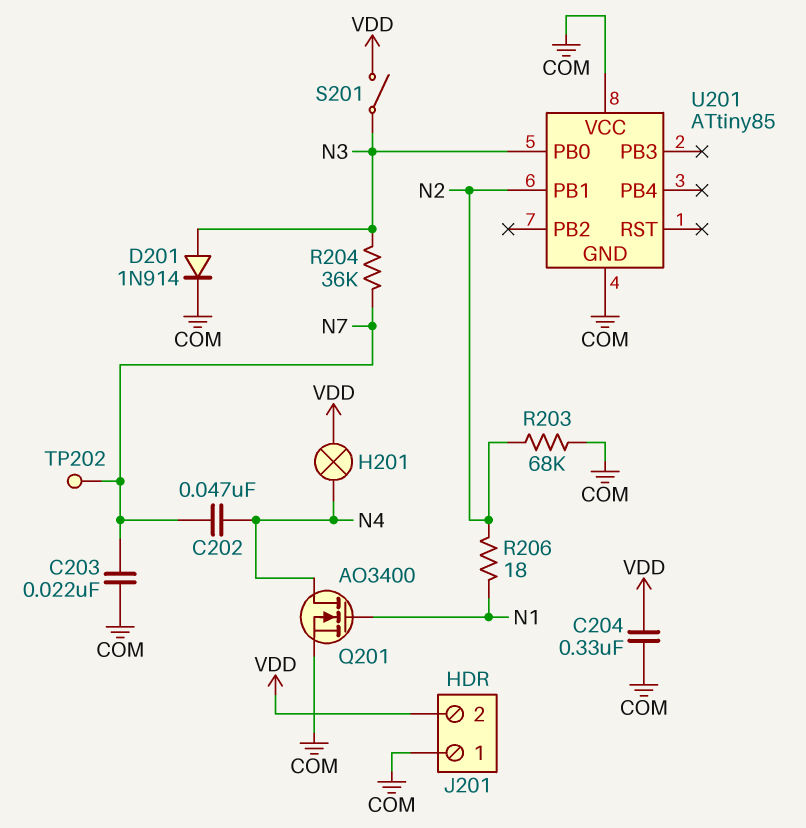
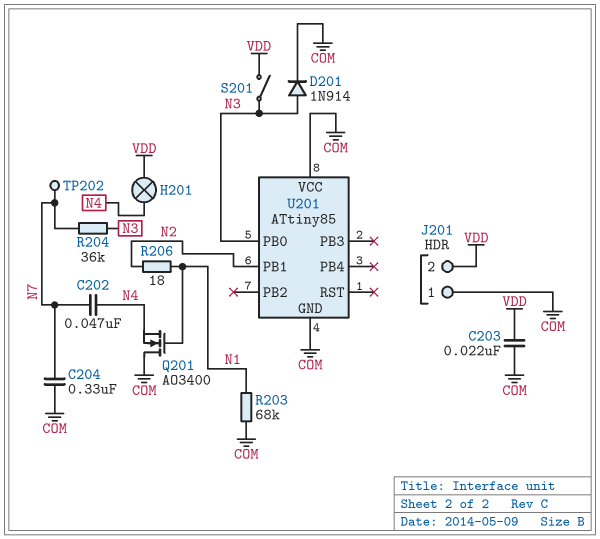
C203: 22nF (COM, N7) -> 22nF (COM, VDD)
C204: 330nF (COM, VDD) -> 330nF (COM, N7)
Q201: NMOS AO3400 (G N1, D N4, S COM) -> NMOS AO3400 (G N1, D COM, S N4)
R203: 68k (COM, N2) -> 68k (COM, N1)

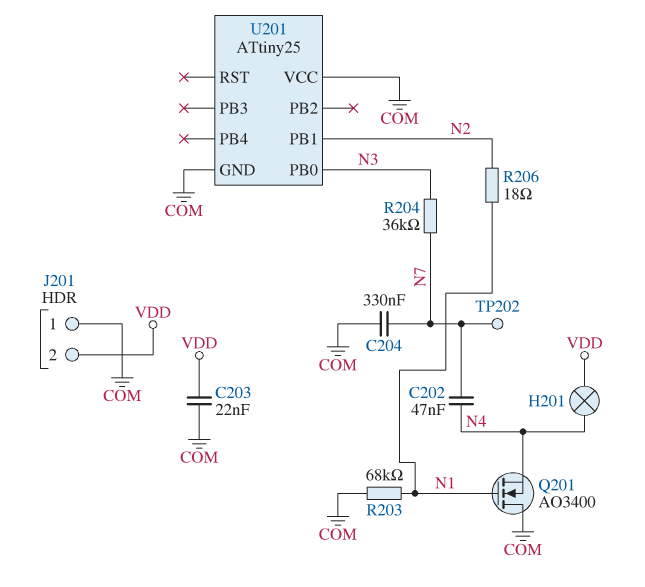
D201: diode 1N914 (A N3, K COM) -> none
S201: switch (N3, VDD) -> none
U201: ATtiny85 -> ATtiny25

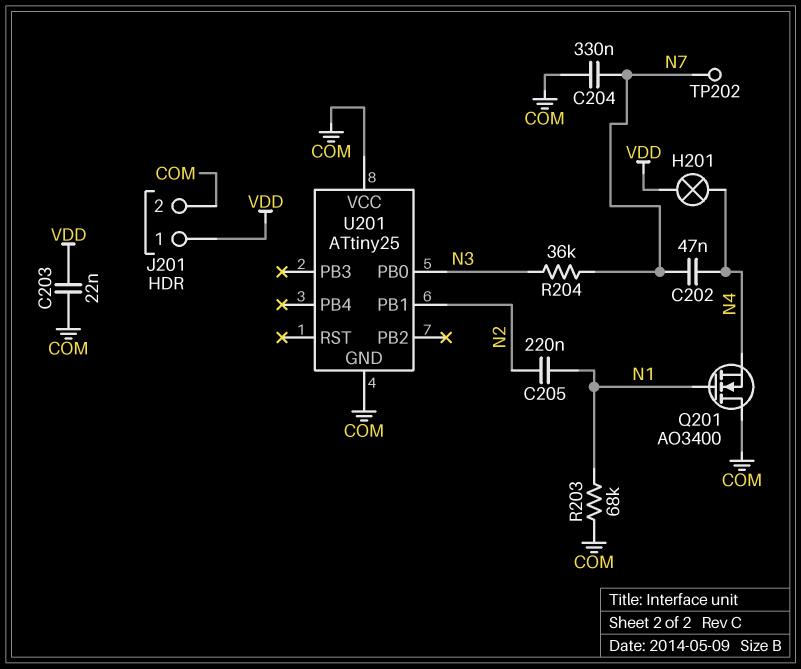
C205: none -> 220nF (N1, N2)
J201 pin 1: COM -> VDD
J201 pin 2: VDD -> COM
R206: 18 (N1, N2) -> none

